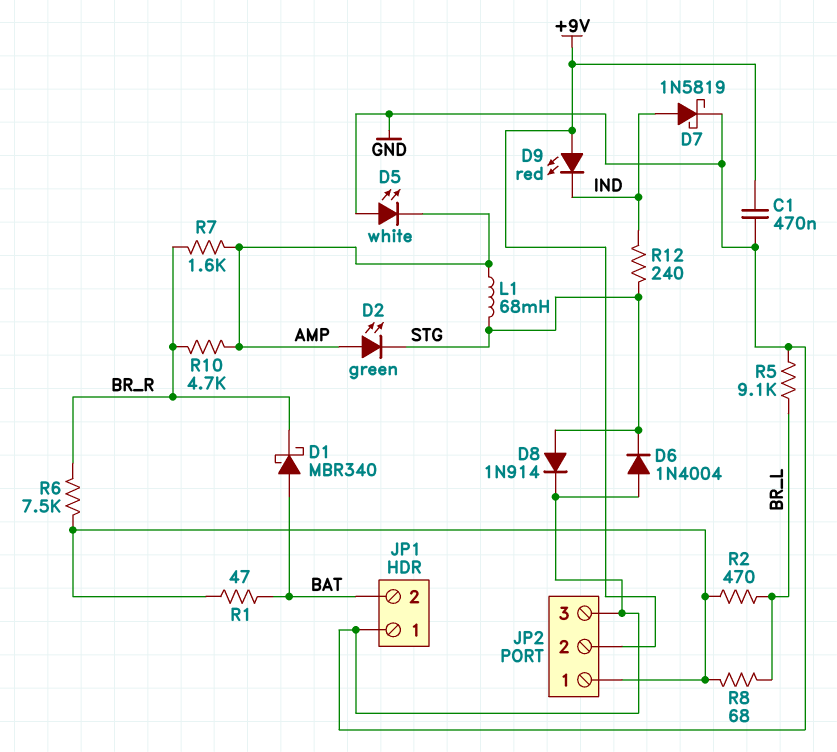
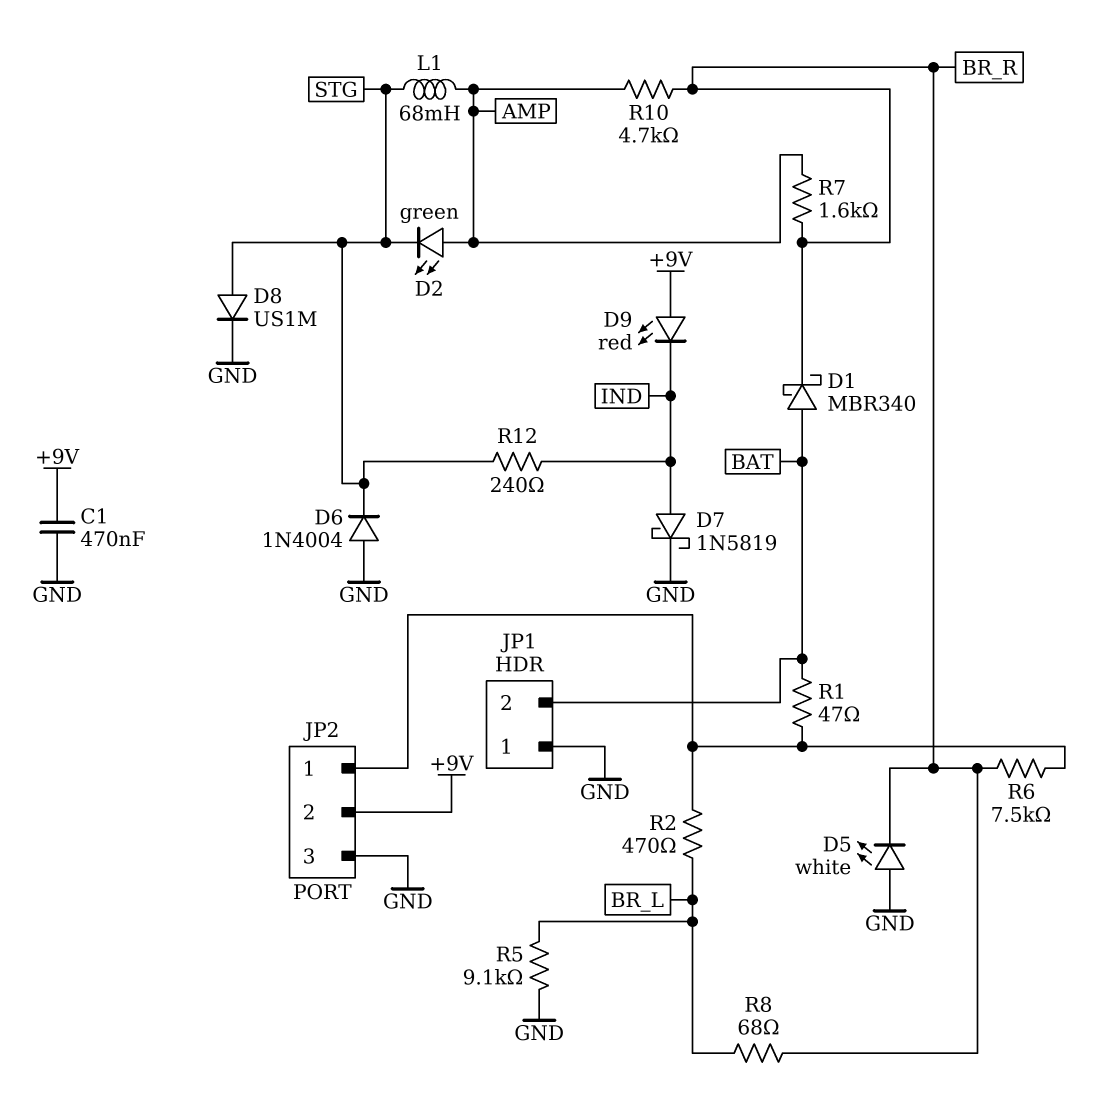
D5: LED white (A GND, K AMP) -> LED white (A GND, K BR_R)
D8: diode 1N914 (A STG, K GND) -> diode US1M (A STG, K GND)
R8: 68 (BR_L, JP2/1) -> 68 (BR_L, BR_R)

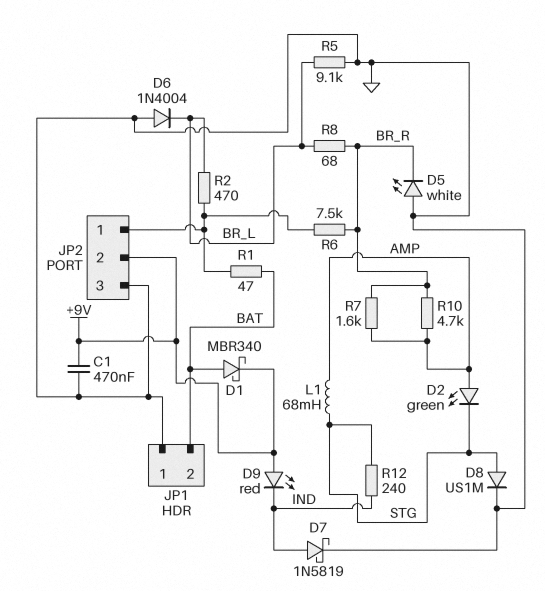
D1: schottky MBR340 (A BAT, K BR_R) -> schottky MBR340 (A BAT, K +9V)
D6: diode 1N4004 (A GND, K STG) -> diode 1N4004 (A GND, K BR_L)

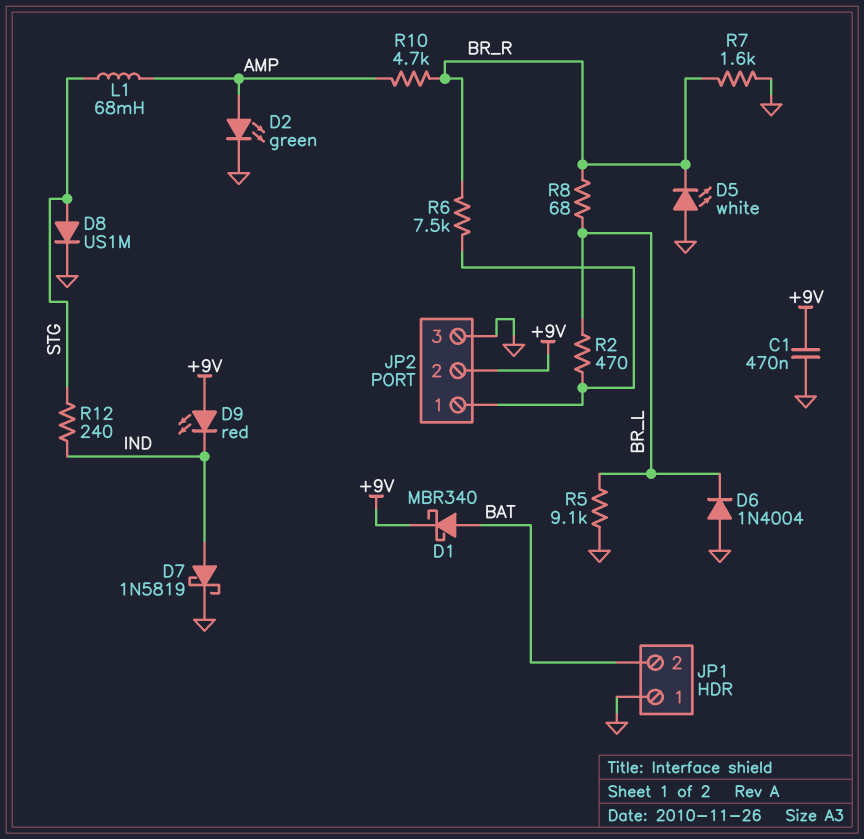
D2: LED green (A AMP, K STG) -> LED green (A AMP, K GND)
R1: 47 (BAT, JP2/1) -> none
R7: 1.6k (AMP, BR_R) -> 1.6k (BR_R, GND)

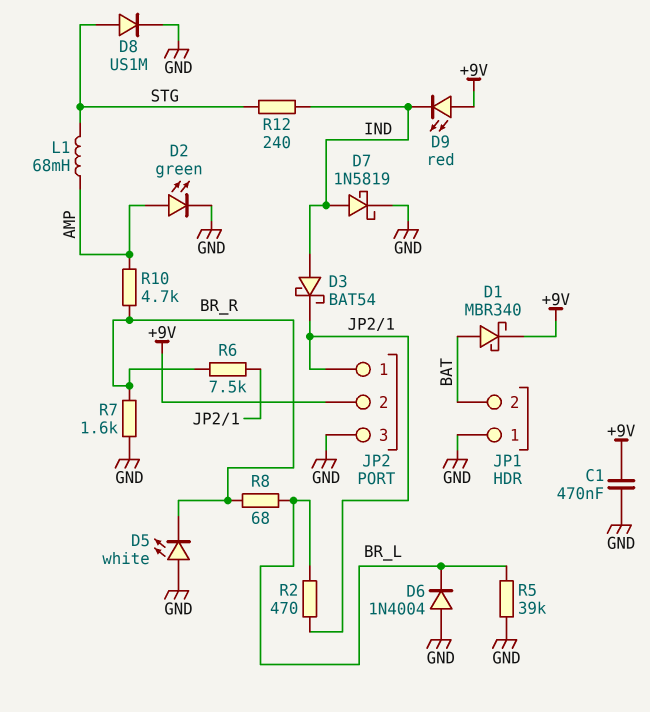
D3: none -> schottky BAT54 (A IND, K JP2/1)
R5: 9.1k (BR_L, GND) -> 39k (BR_L, GND)

